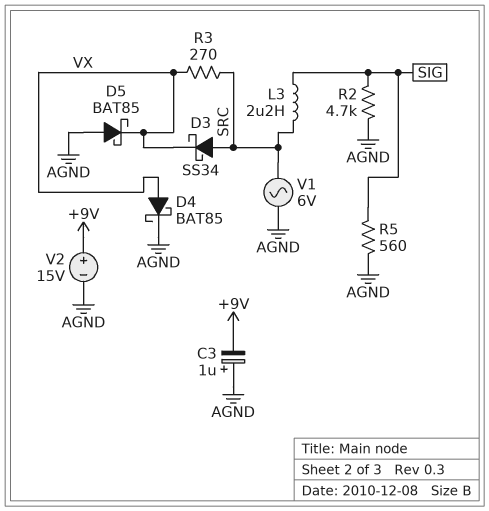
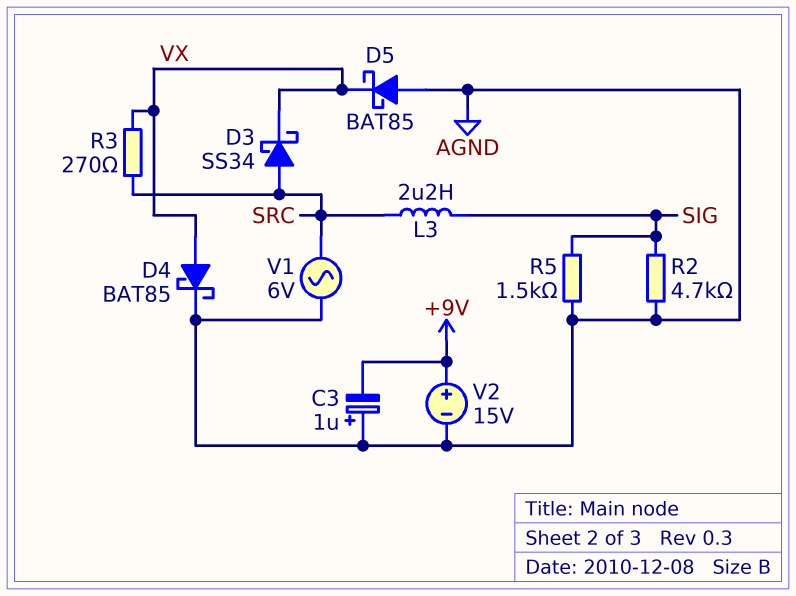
R5: 560 (AGND, SIG) -> 1.5k (AGND, SIG)

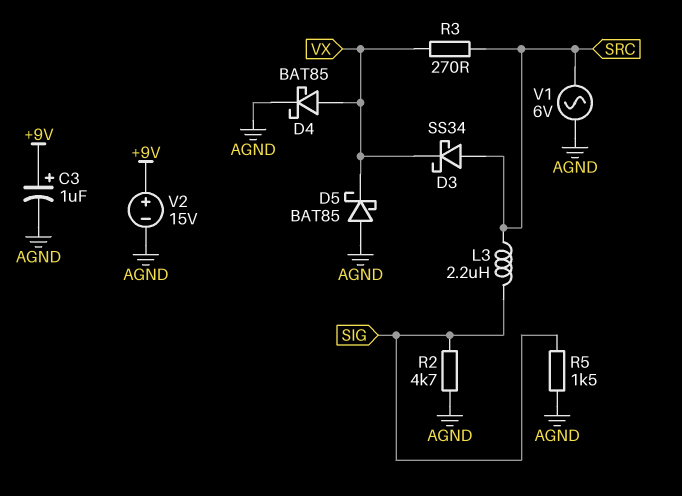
C3: 1uF (plus AGND, minus +9V) -> 1uF (plus +9V, minus AGND)

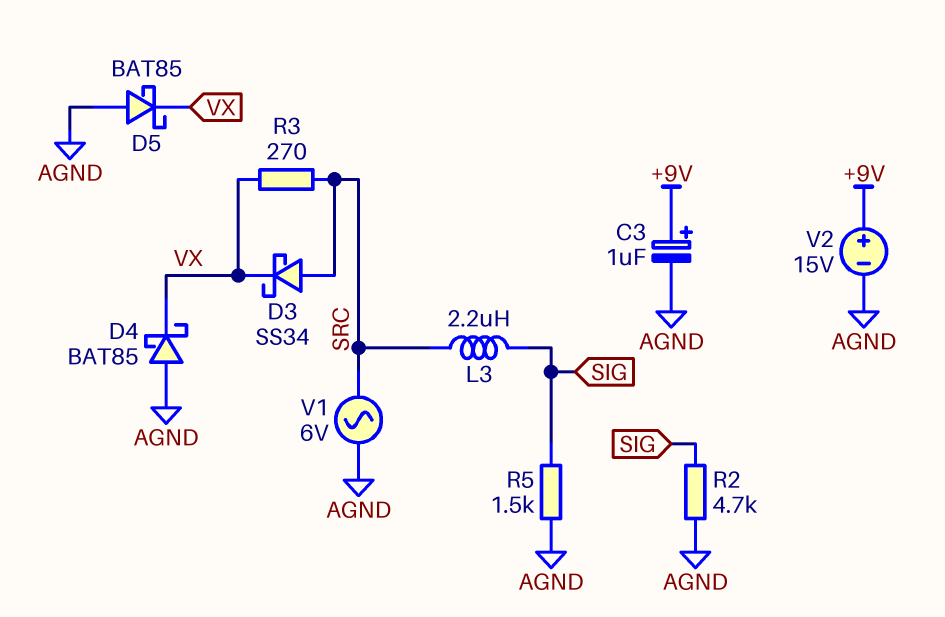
D4: schottky BAT85 (A VX, K AGND) -> schottky BAT85 (A AGND, K VX)

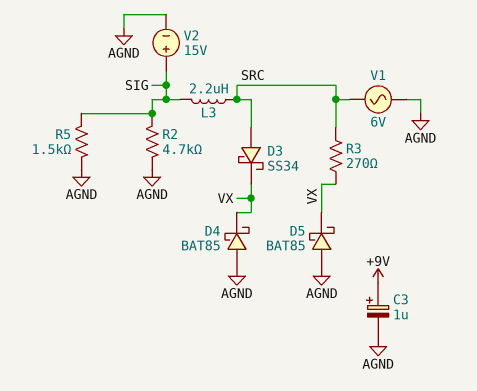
V2: 15V (plus +9V, minus AGND) -> 15V (plus SIG, minus AGND)

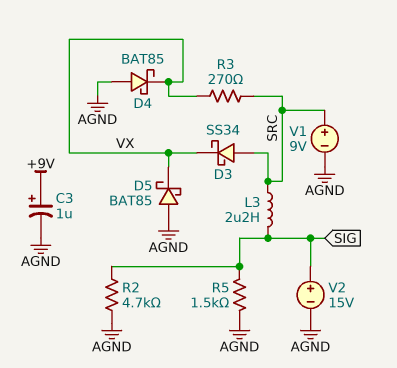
V1: AC 6V (AGND, SRC) -> 9V (plus SRC, minus AGND)

